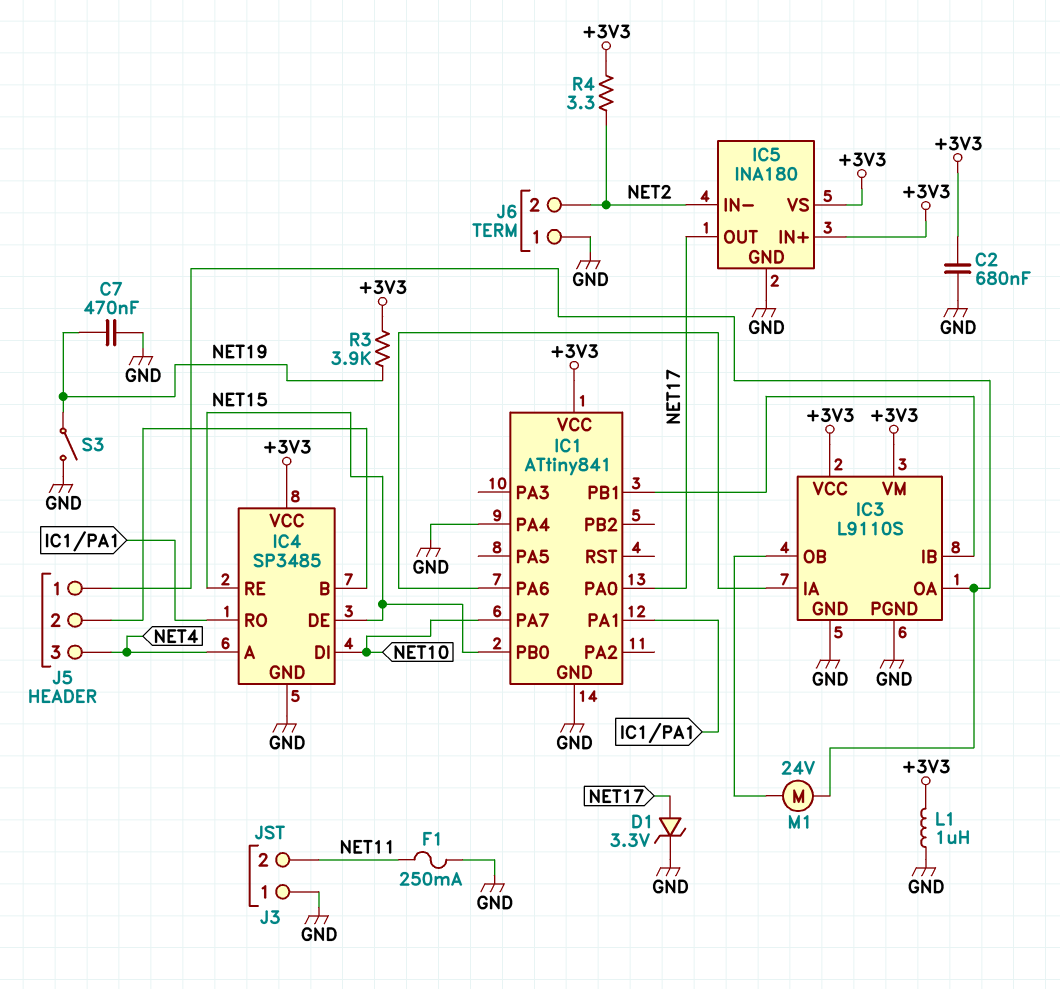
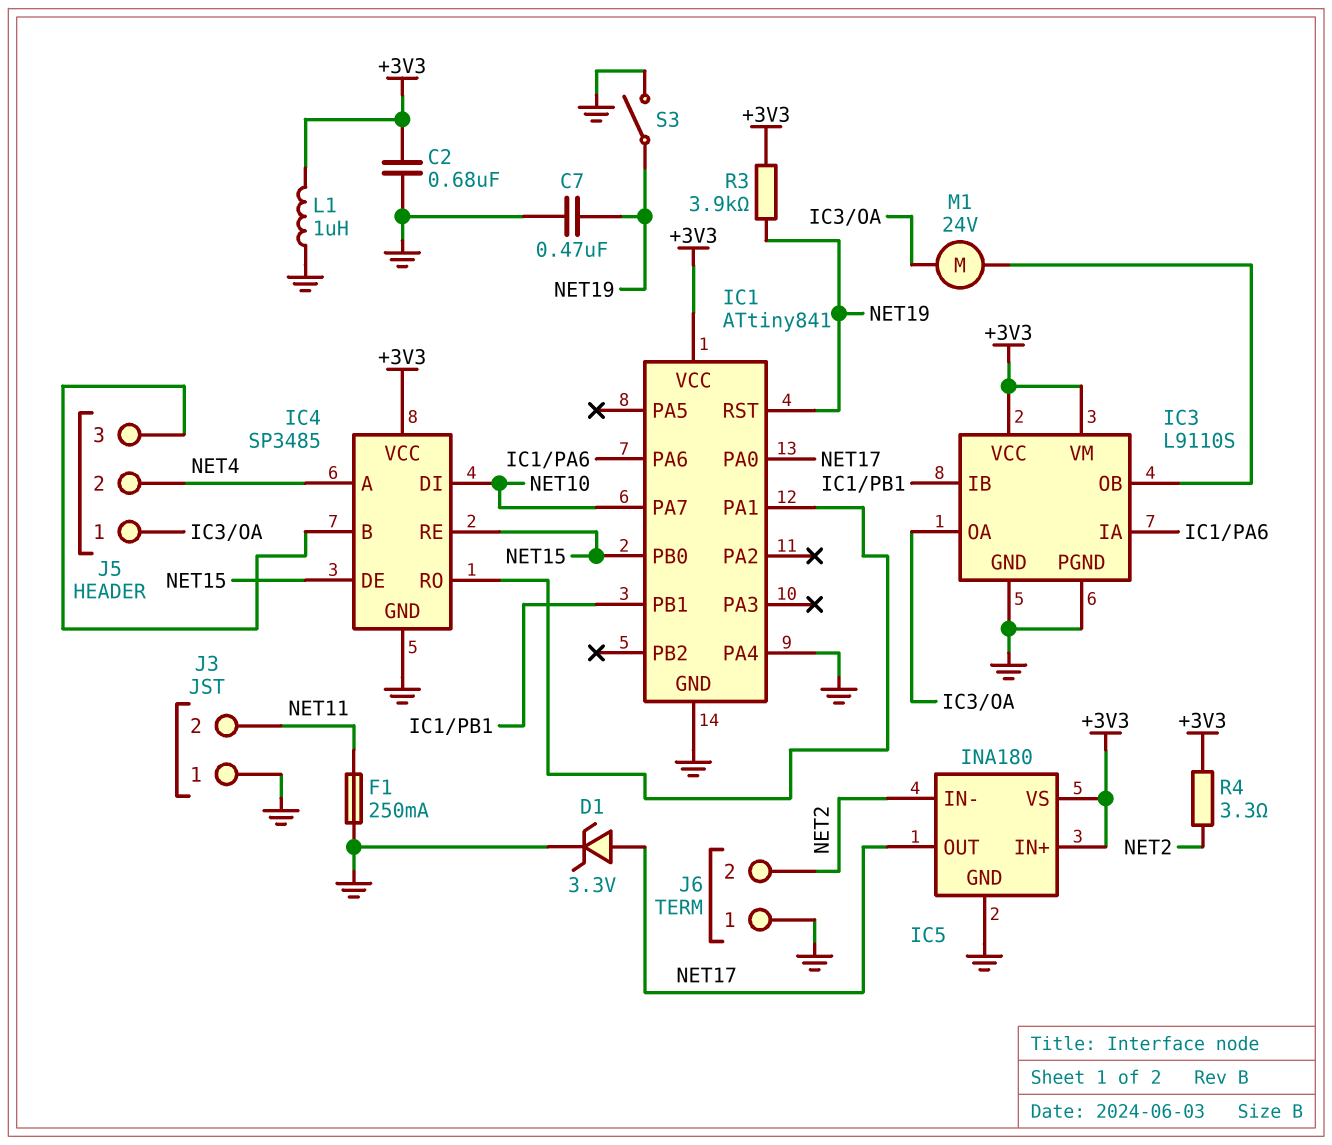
IC1 pin RST: none -> NET19
J5 pin 2: IC4/B -> NET4
J5 pin 3: NET4 -> IC4/B

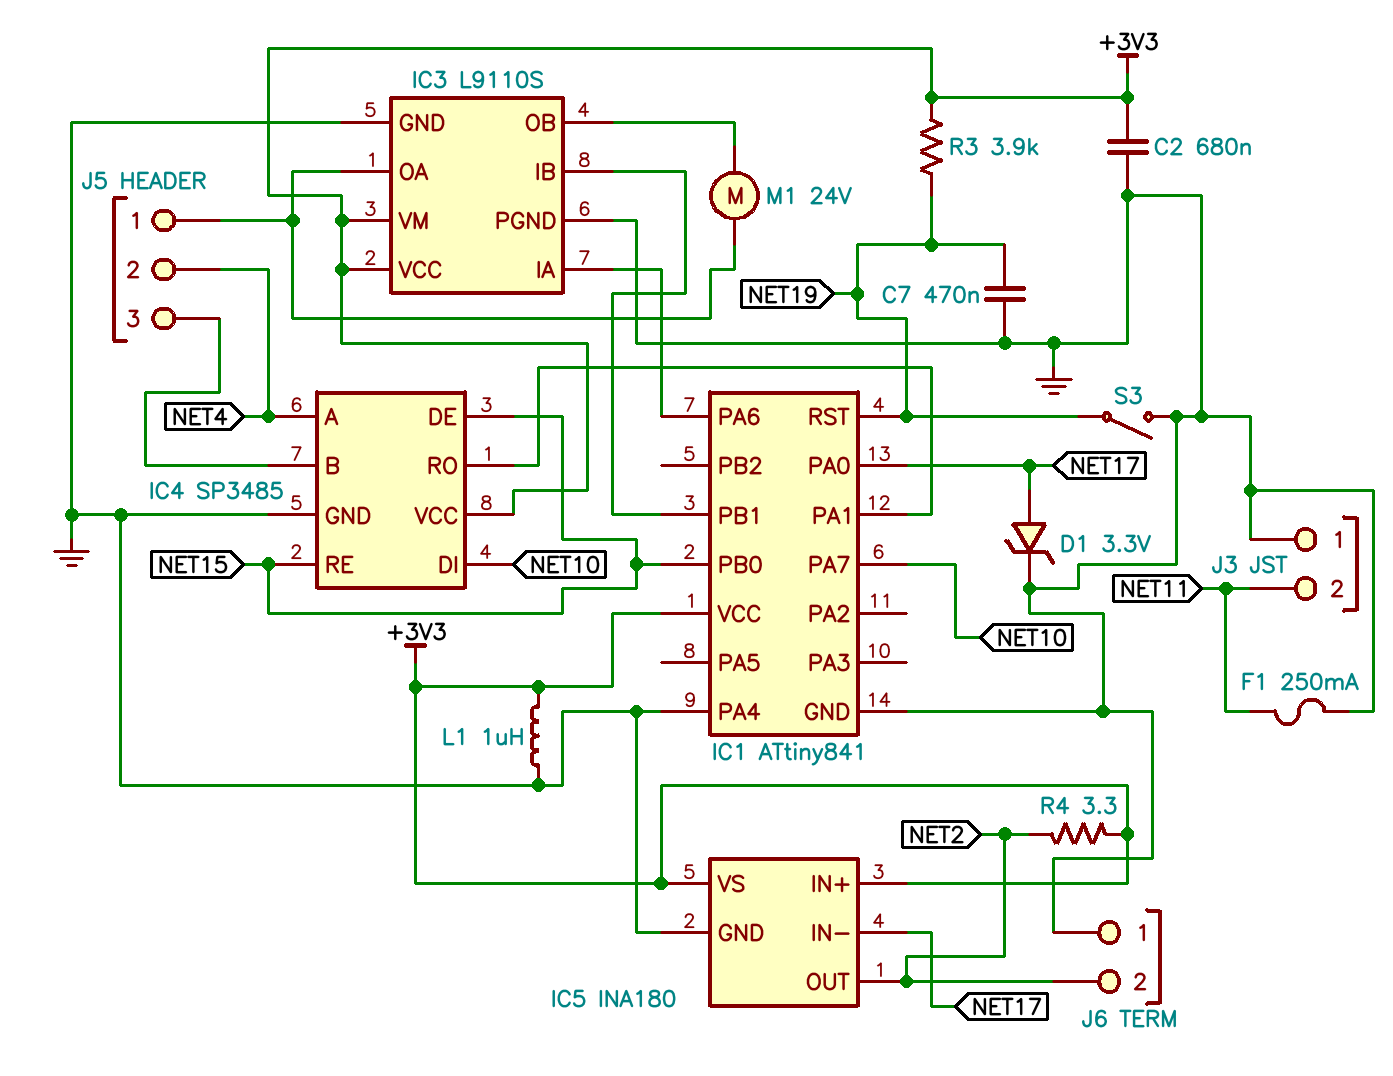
IC5 pin IN-: NET2 -> NET17
IC5 pin OUT: NET17 -> NET2

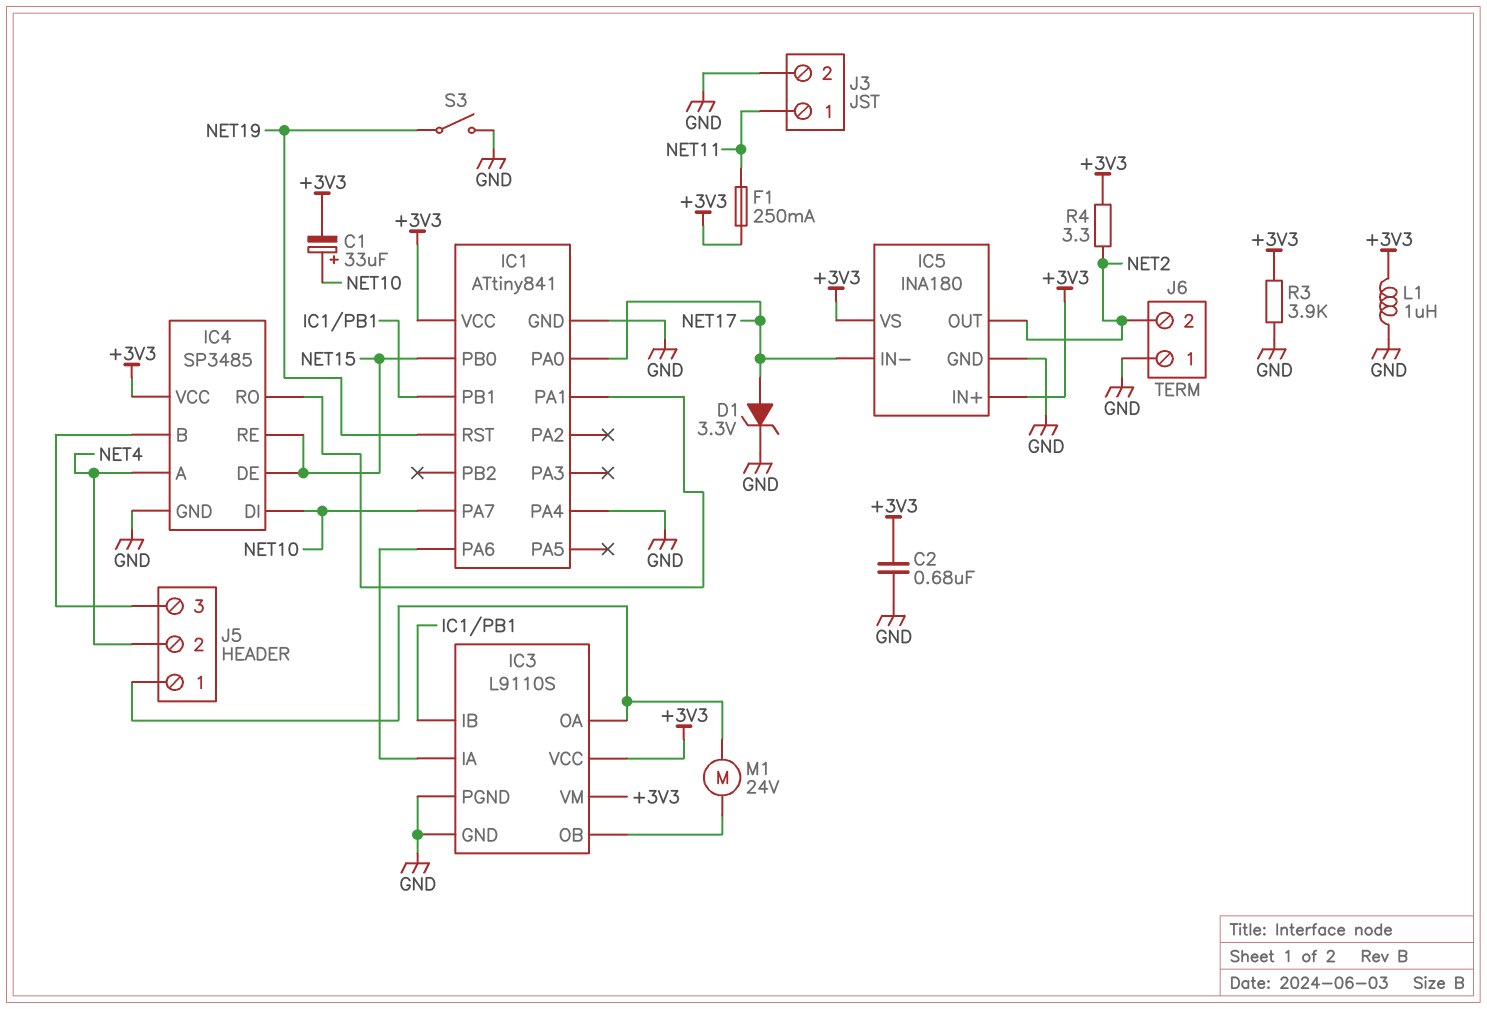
C1: none -> 33uF (plus NET10, minus +3V3)
C7: 470nF (GND, NET19) -> none
F1: 250mA (GND, NET11) -> 250mA (+3V3, NET11)
J3 pin 1: GND -> NET11
J3 pin 2: NET11 -> GND
R3: 3.9k (+3V3, NET19) -> 3.9k (+3V3, GND)

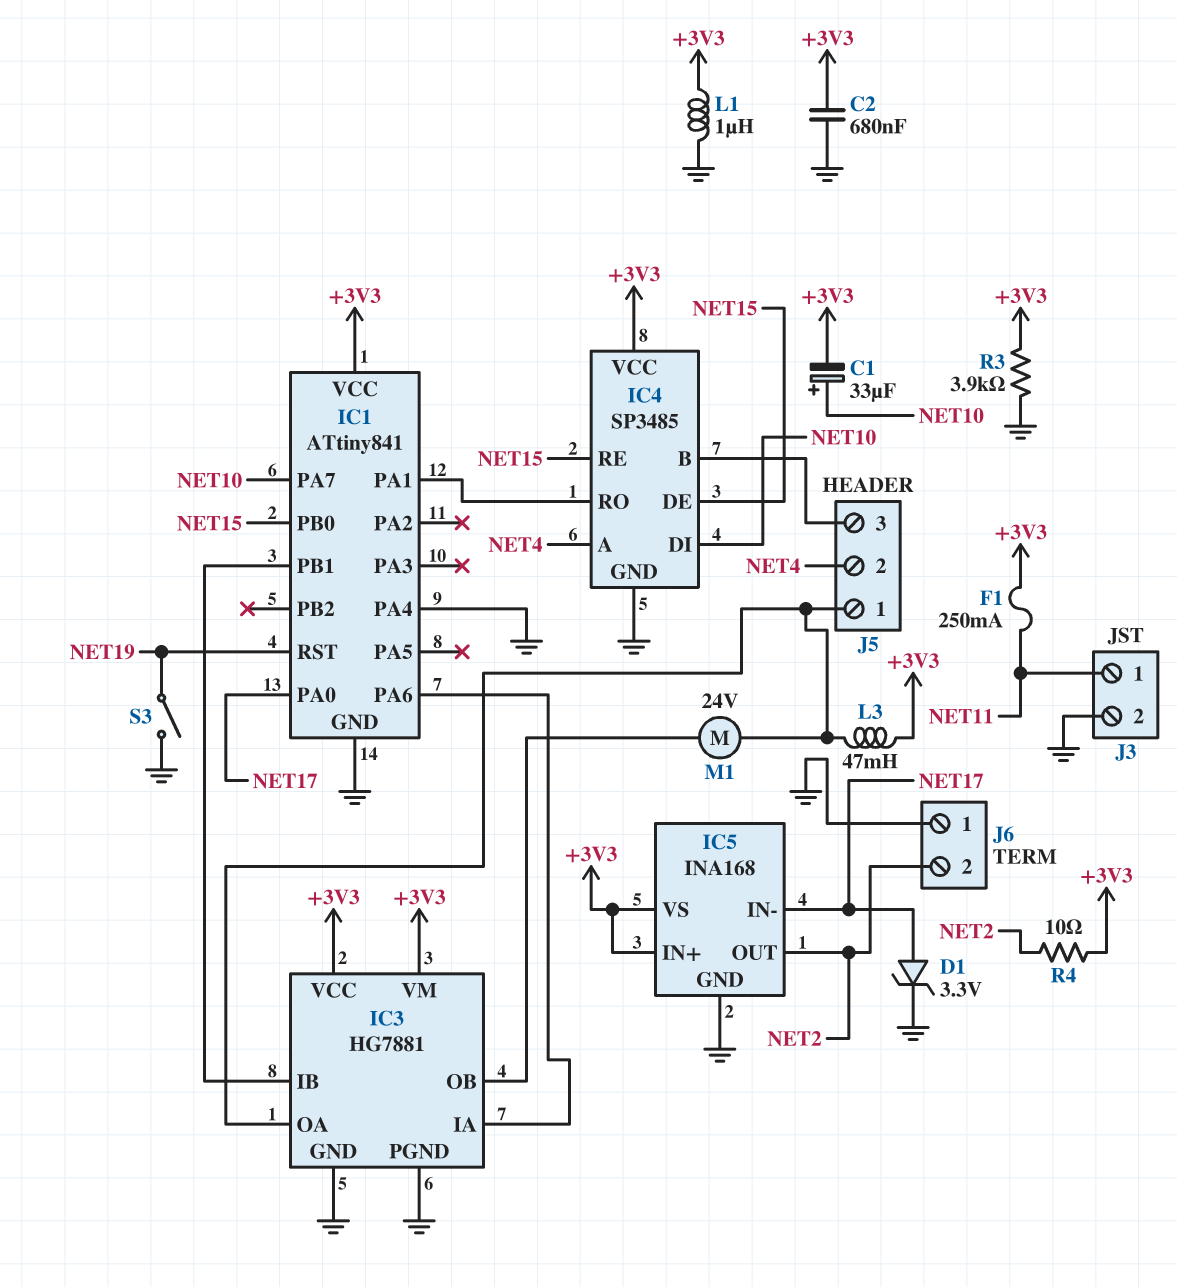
IC3: L9110S -> HG7881
IC5: INA180 -> INA168
L3: none -> 47mH (+3V3, IC3/OA)
R4: 3.3 (+3V3, NET2) -> 10 (+3V3, NET2)

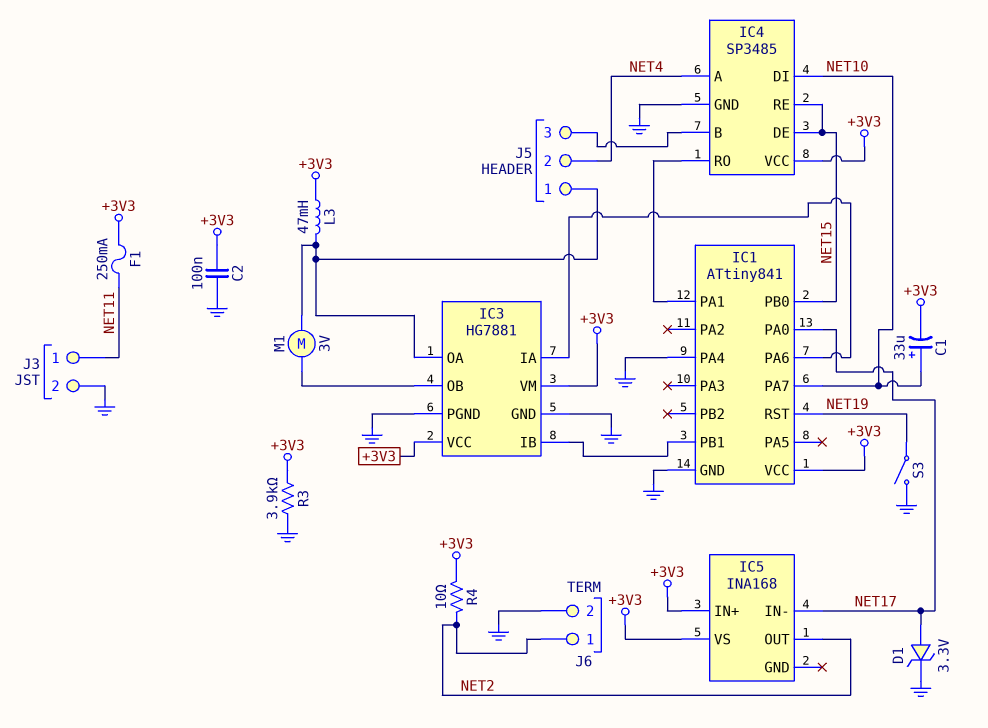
C2: 680nF (+3V3, GND) -> 100nF (+3V3, GND)
IC5 pin GND: GND -> none
J6 pin 1: GND -> NET2
J6 pin 2: NET2 -> GND
L1: 1uH (+3V3, GND) -> none
M1: motor 24V (IC3/OA, IC3/OB) -> motor 3V (IC3/OA, IC3/OB)

